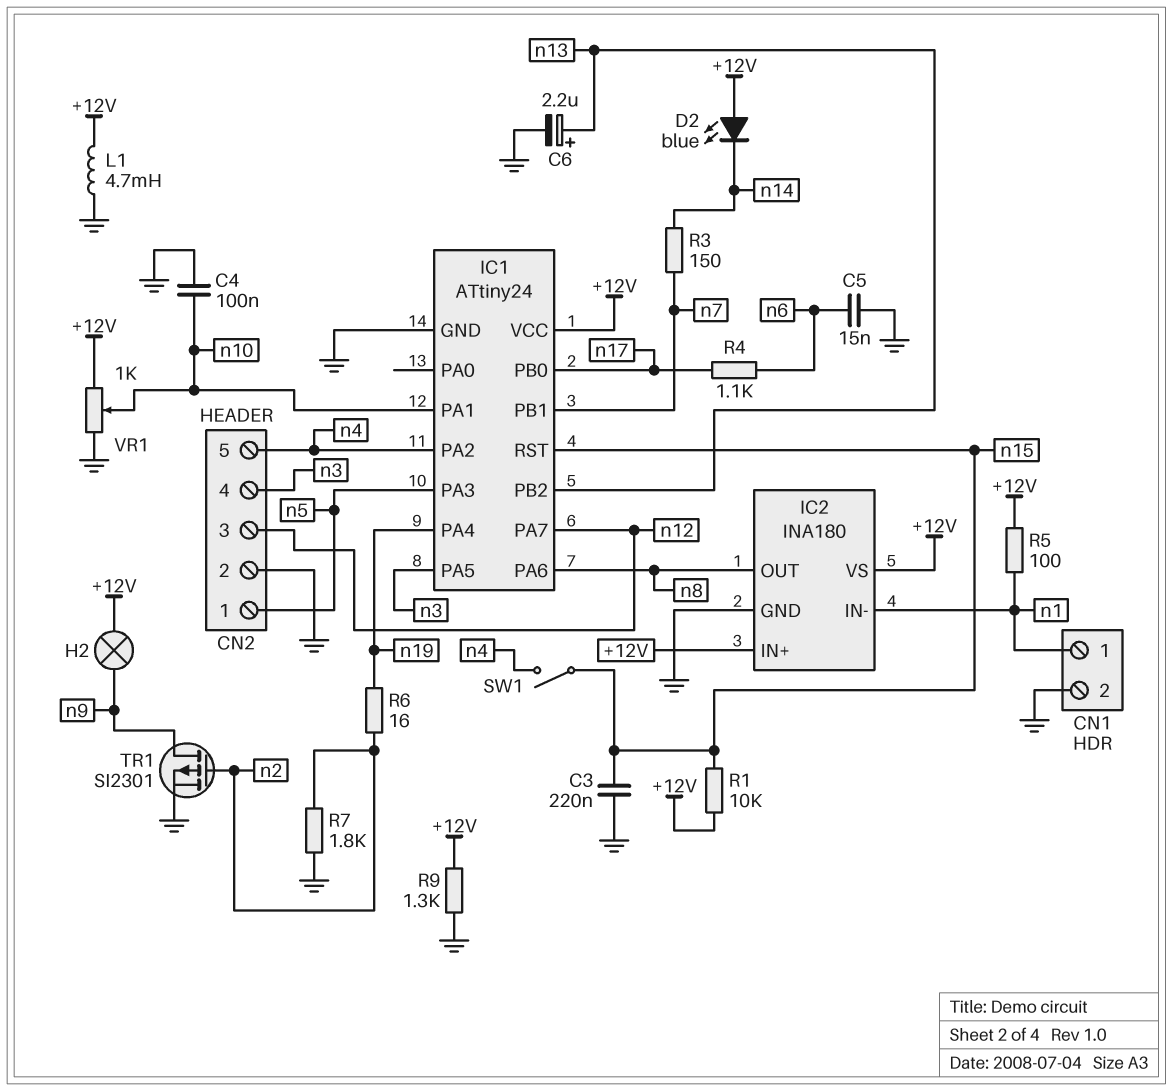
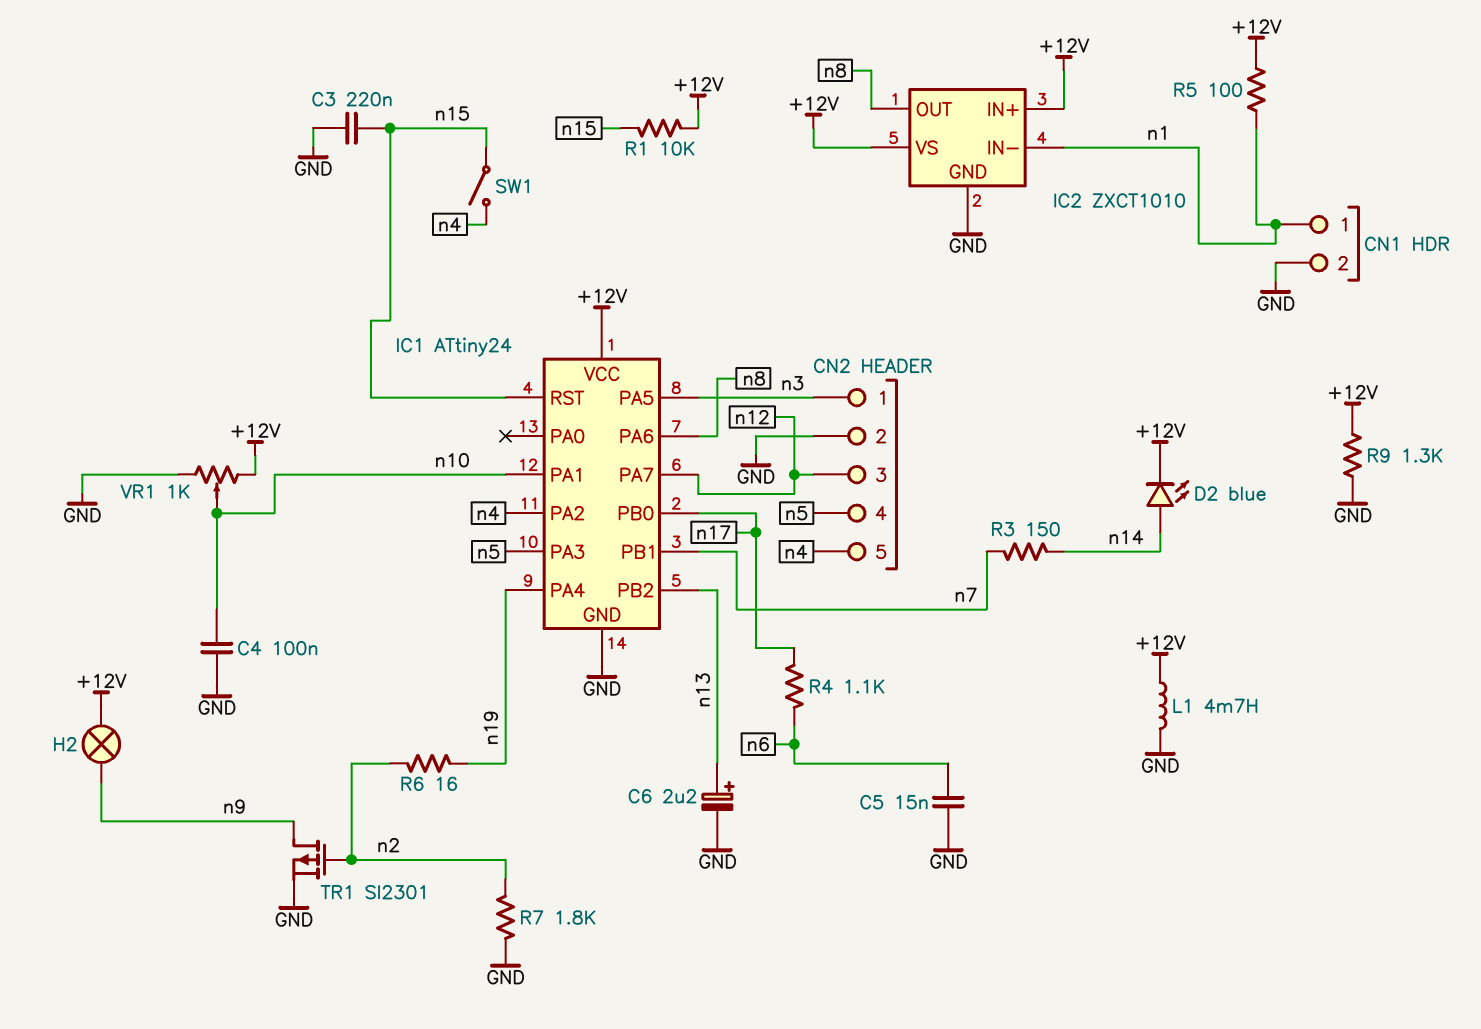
CN2 pin 1: n5 -> n3
CN2 pin 4: n3 -> n5
D2: LED blue (A +12V, K n14) -> LED blue (A n14, K +12V)
IC2: INA180 -> ZXCT1010

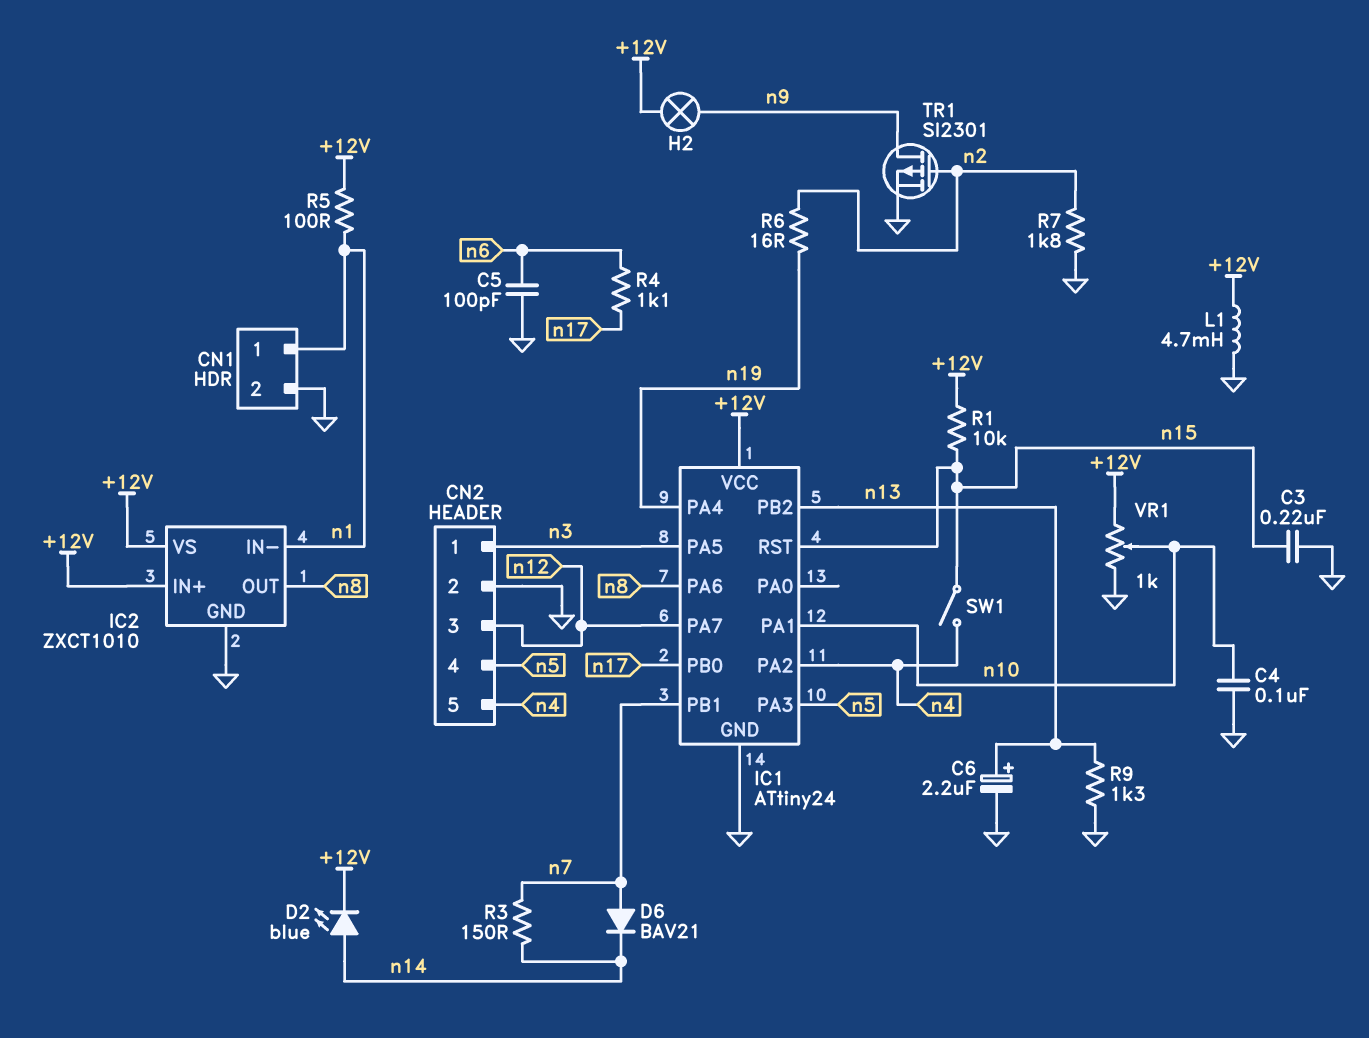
C5: 15nF (GND, n6) -> 100pF (GND, n6)
D6: none -> diode BAV21 (A n7, K n14)
R9: 1.3k (+12V, GND) -> 1.3k (GND, n13)

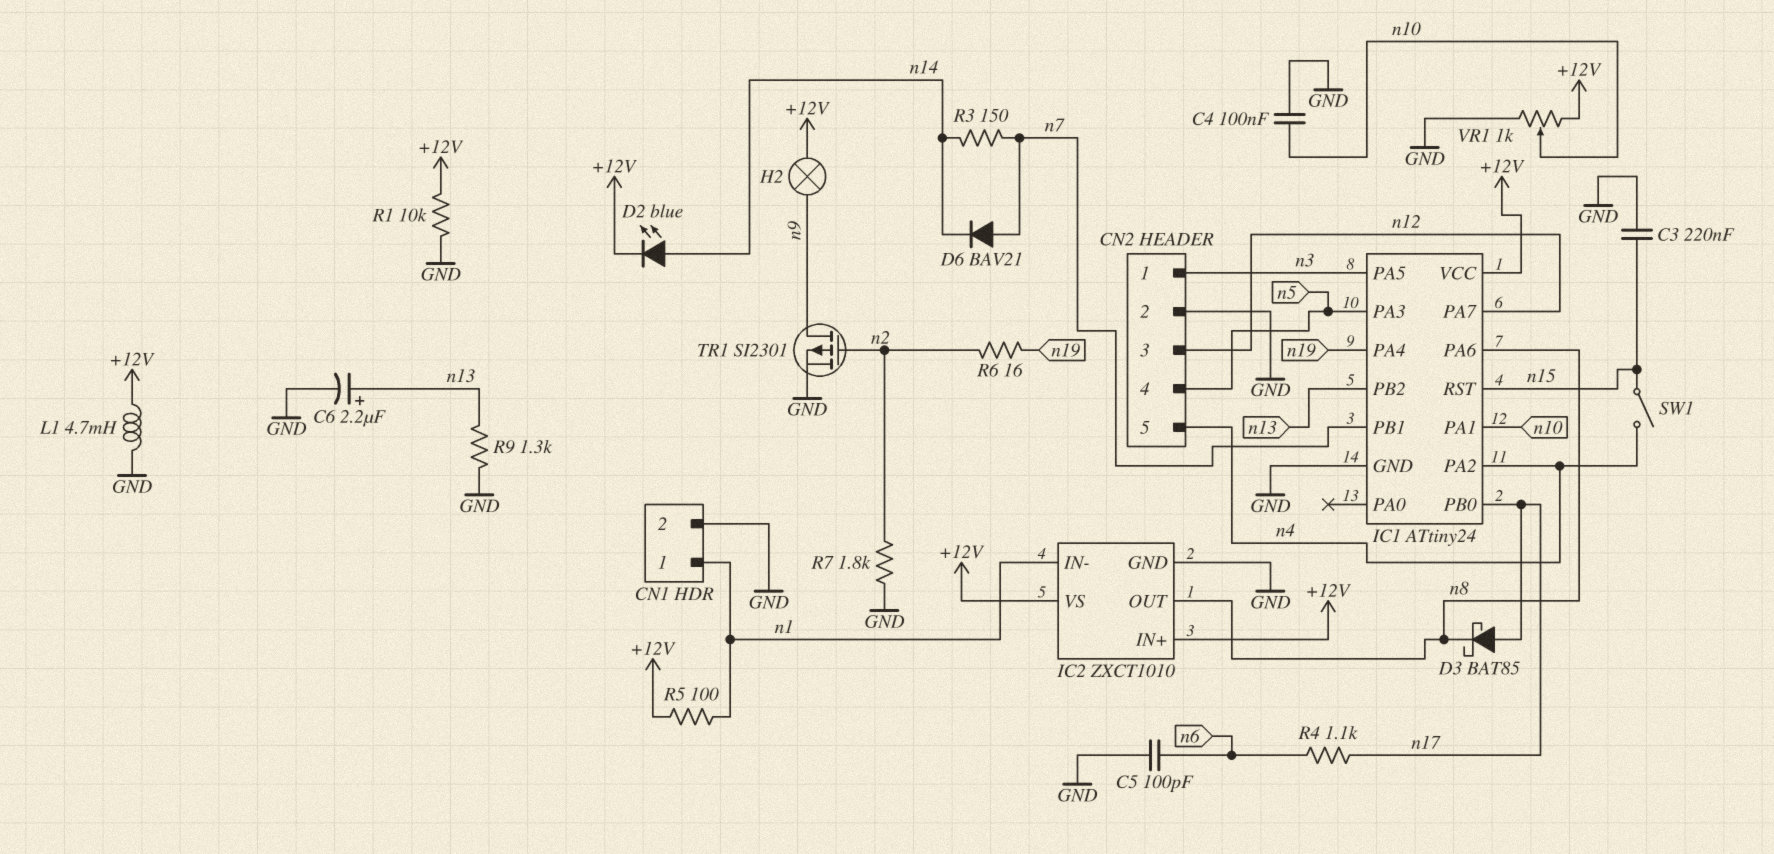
D3: none -> schottky BAT85 (A n17, K n8)
R1: 10k (+12V, n15) -> 10k (+12V, GND)

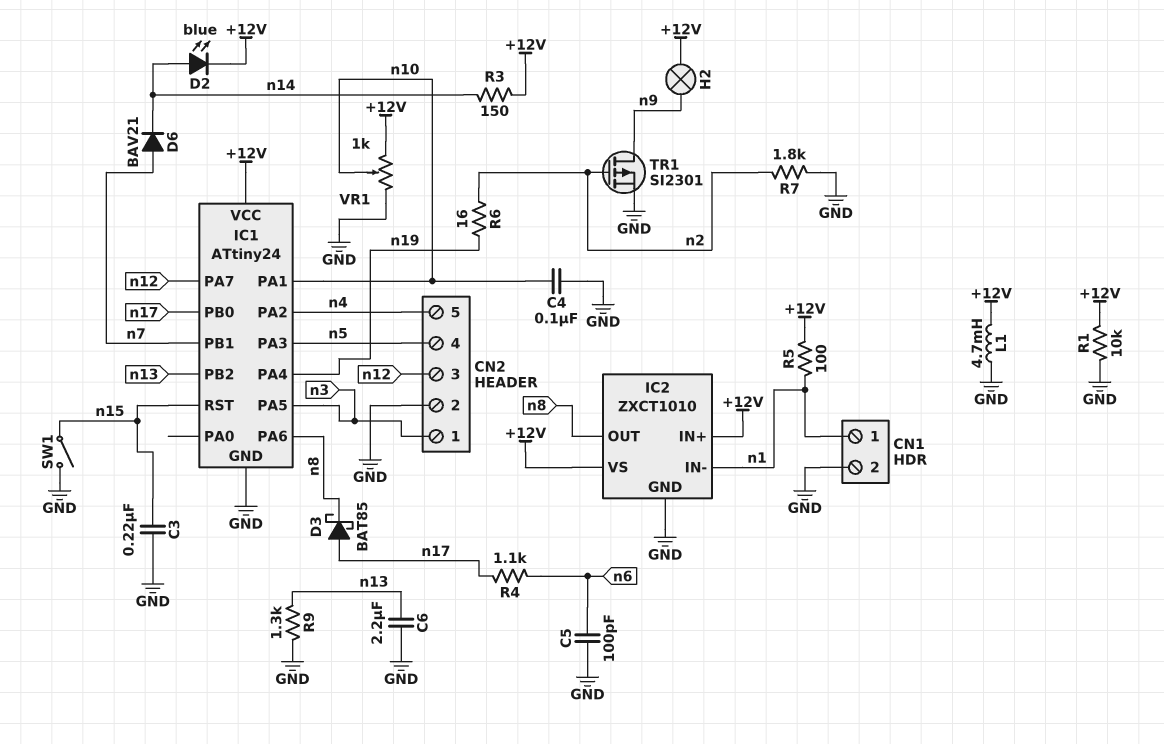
C6: 2.2uF (plus n13, minus GND) -> 2.2uF (GND, n13)
R3: 150 (n7, n14) -> 150 (+12V, n14)
SW1: switch (n4, n15) -> switch (GND, n15)

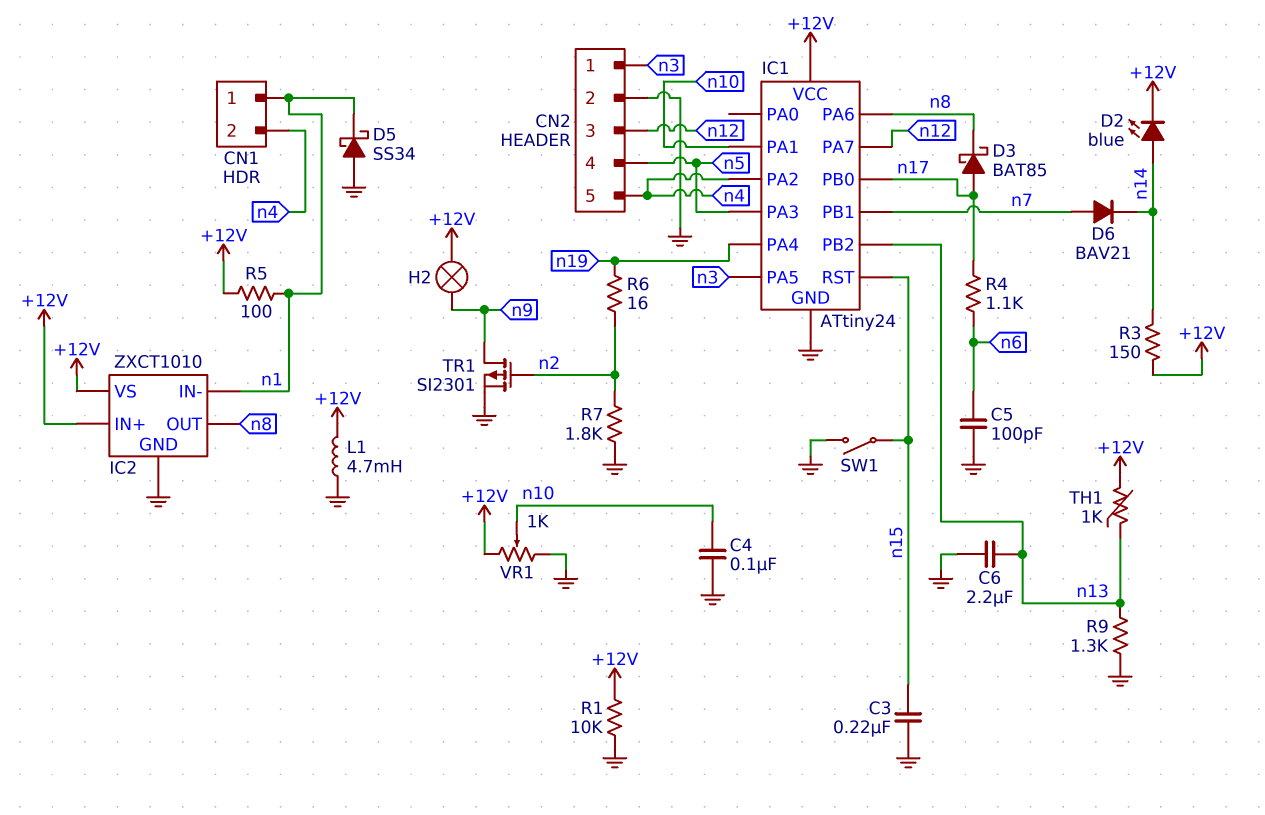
CN1 pin 2: GND -> n4
D5: none -> schottky SS34 (A GND, K n1)
TH1: none -> 1k (+12V, n13)

